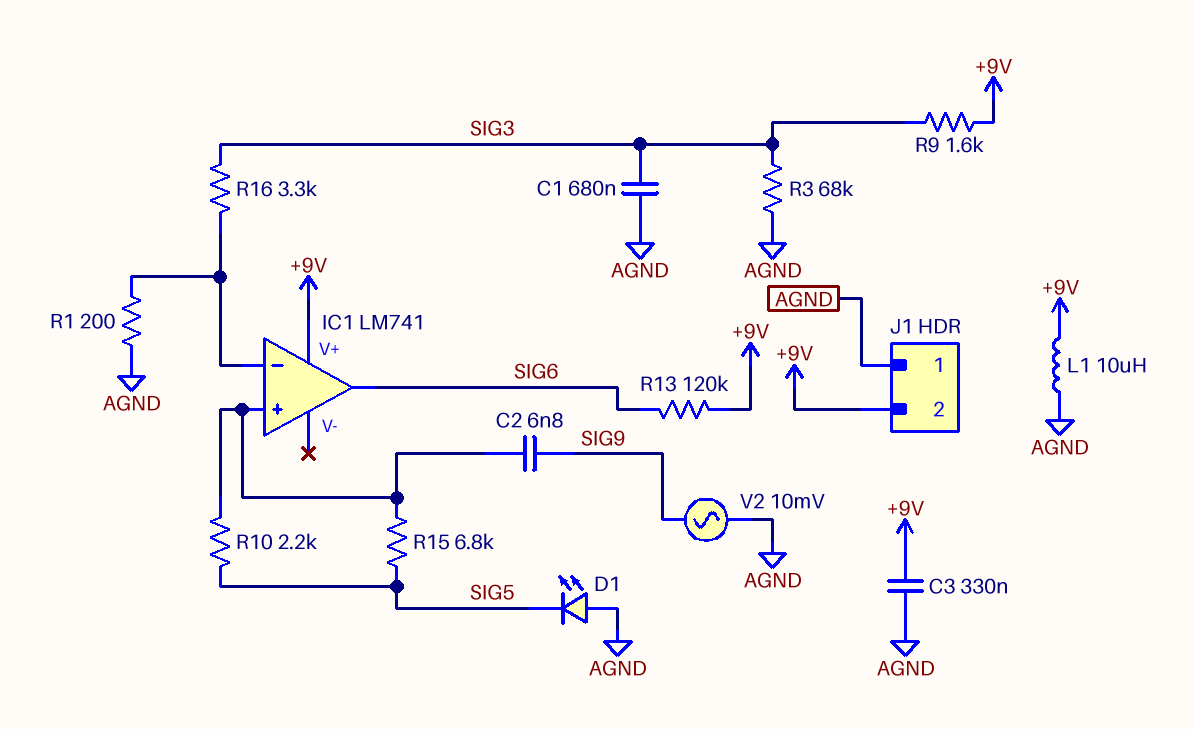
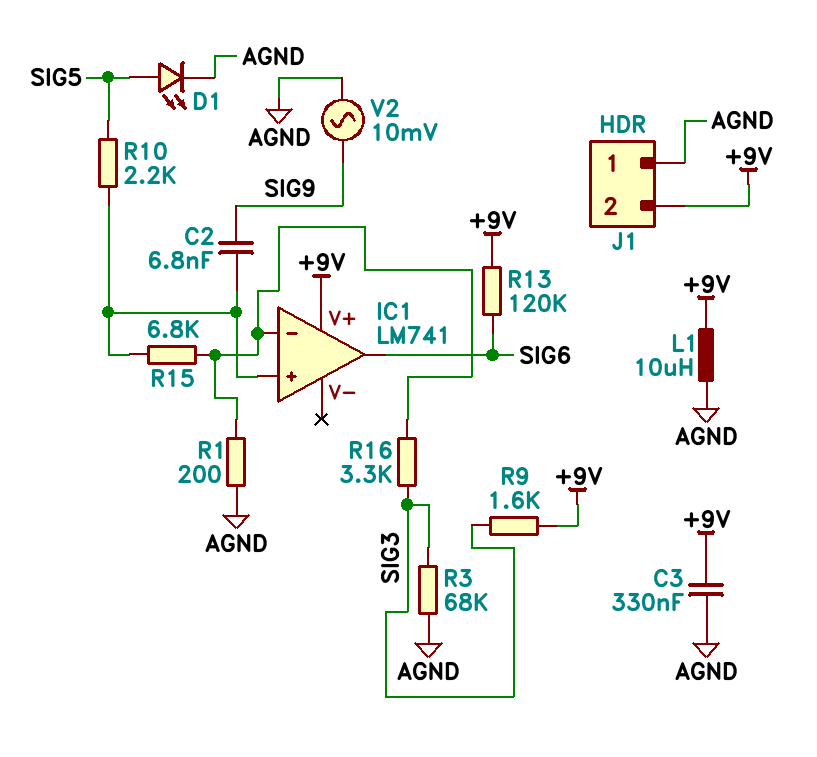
C1: 680nF (AGND, SIG3) -> none
D1: LED (A AGND, K SIG5) -> LED (A SIG5, K AGND)
R15: 6.8k (IC1/in+, SIG5) -> 6.8k (IC1/in+, IC1/in-)

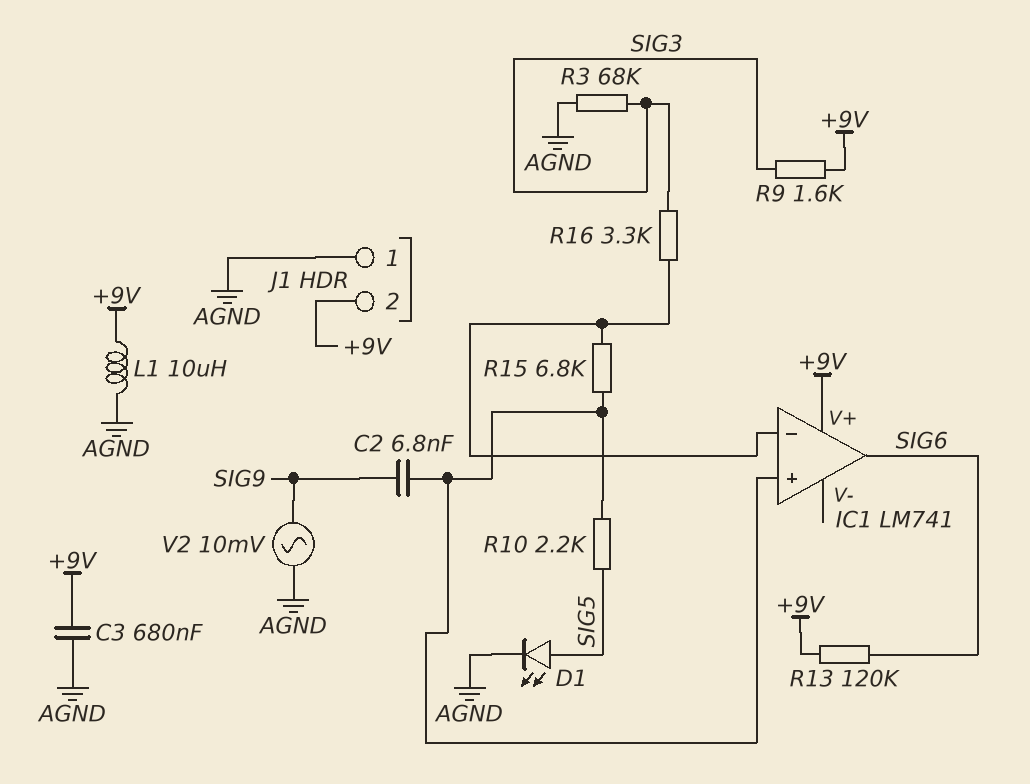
C3: 330nF (+9V, AGND) -> 680nF (+9V, AGND)
R1: 200 (AGND, IC1/in-) -> none

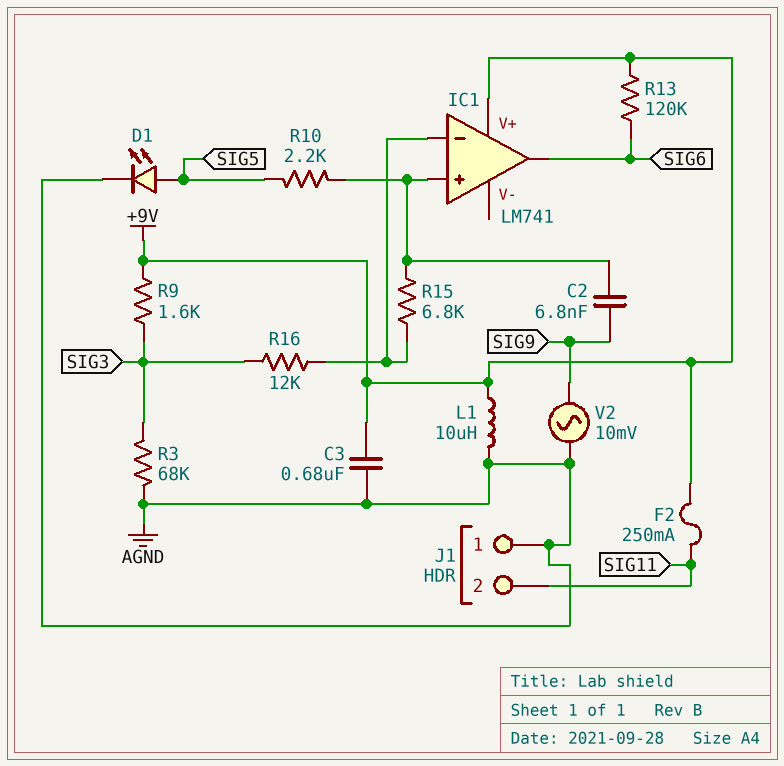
F2: none -> 250mA (+9V, SIG11)
J1 pin 2: +9V -> SIG11
R16: 3.3k (IC1/in-, SIG3) -> 12k (IC1/in-, SIG3)

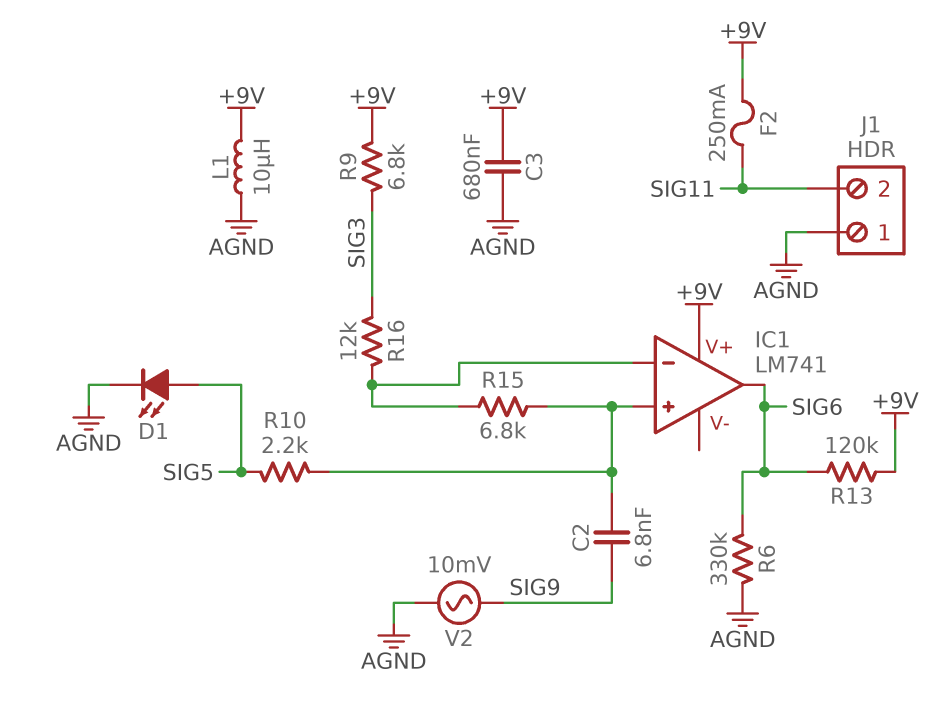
R3: 68k (AGND, SIG3) -> none
R6: none -> 330k (AGND, SIG6)
R9: 1.6k (+9V, SIG3) -> 6.8k (+9V, SIG3)

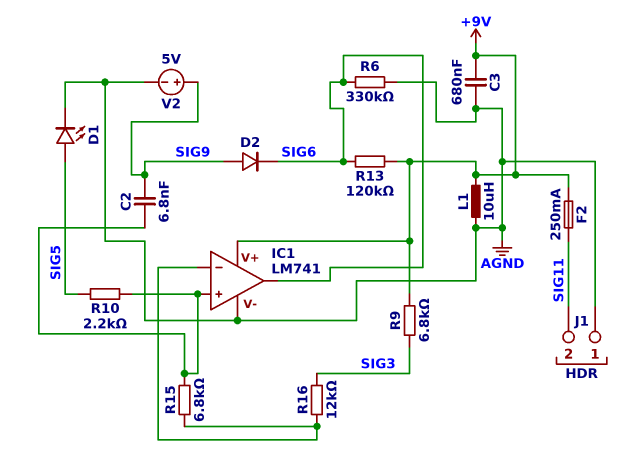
D2: none -> diode (A SIG9, K SIG6)
IC1 pin V-: none -> AGND
V2: AC 10mV (AGND, SIG9) -> 5V (plus SIG9, minus AGND)

